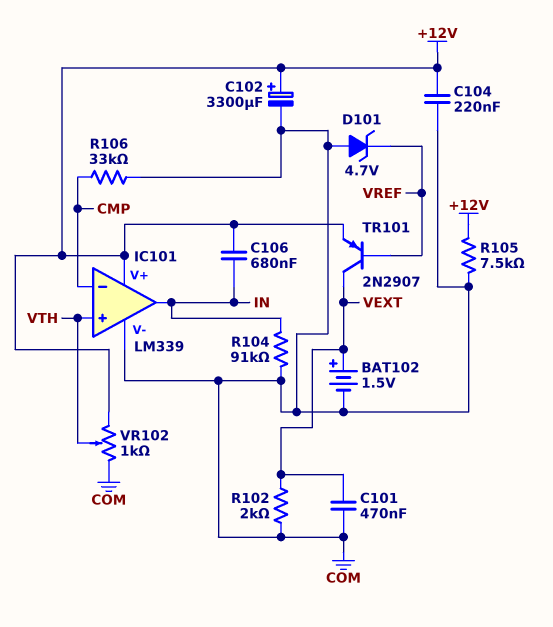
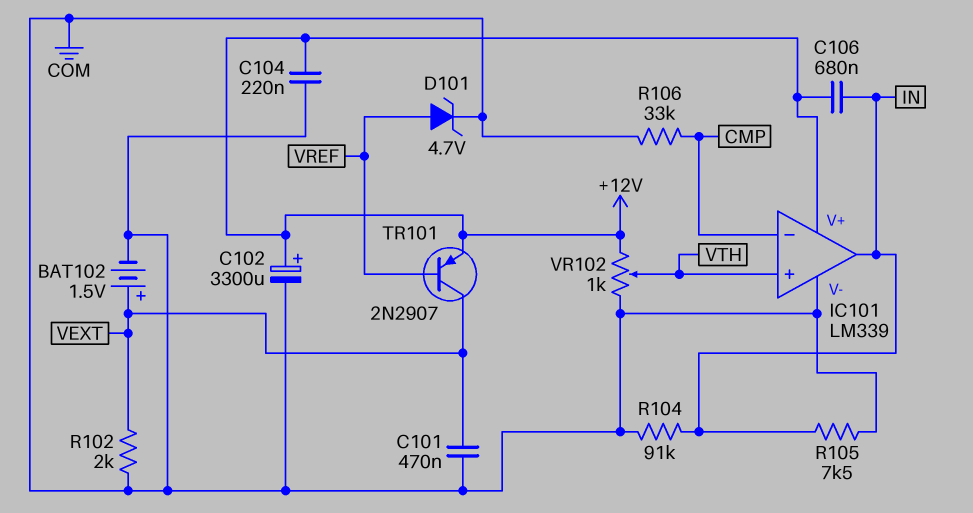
D101: zener 4.7V (A COM, K VREF) -> zener 4.7V (A VREF, K COM)
R105: 7.5k (+12V, COM) -> 7.5k (COM, IN)

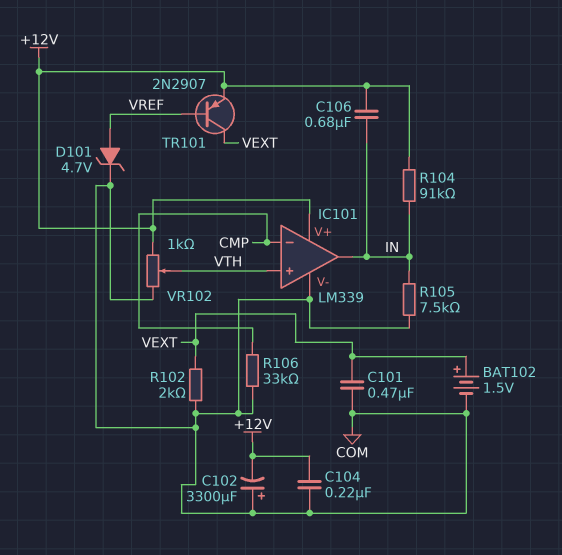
C102: 3300uF (plus +12V, minus COM) -> 3300uF (plus COM, minus +12V)
R104: 91k (COM, IN) -> 91k (+12V, IN)

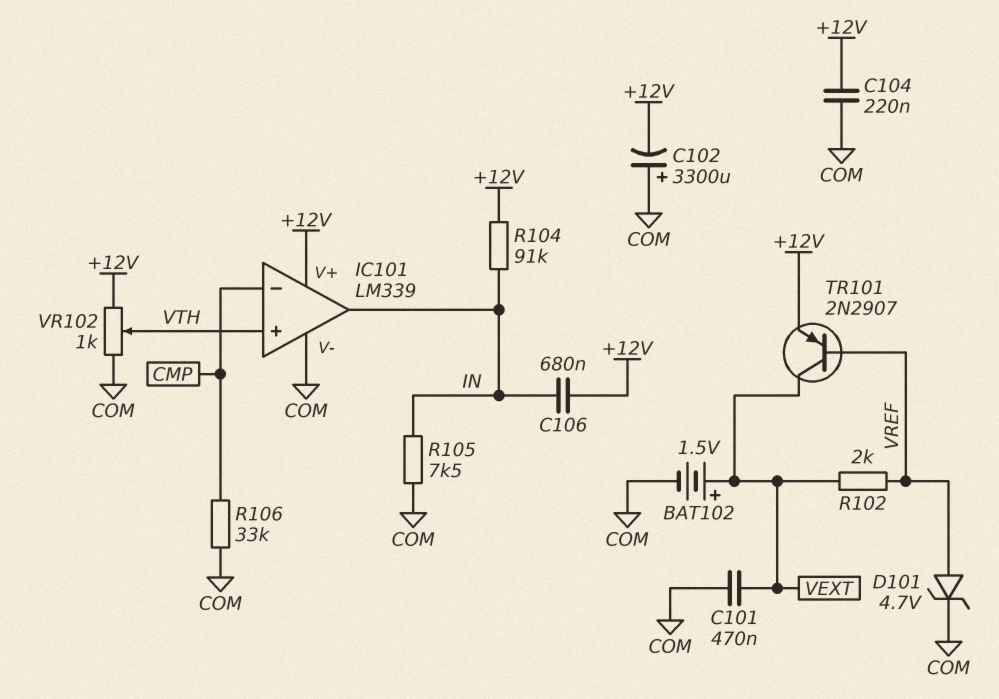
R102: 2k (COM, VEXT) -> 2k (VEXT, VREF)

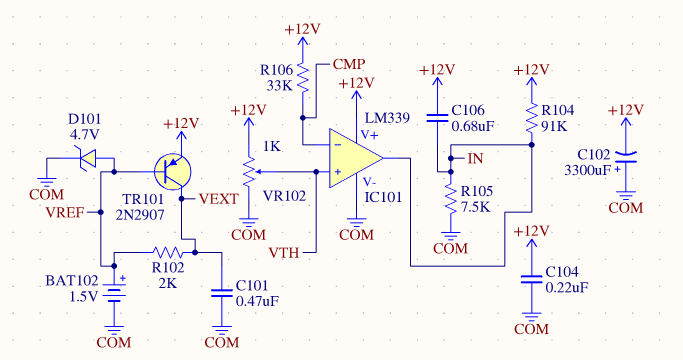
BAT102: 1.5V (plus VEXT, minus COM) -> 1.5V (plus VREF, minus COM)
R106: 33k (CMP, COM) -> 33k (+12V, CMP)

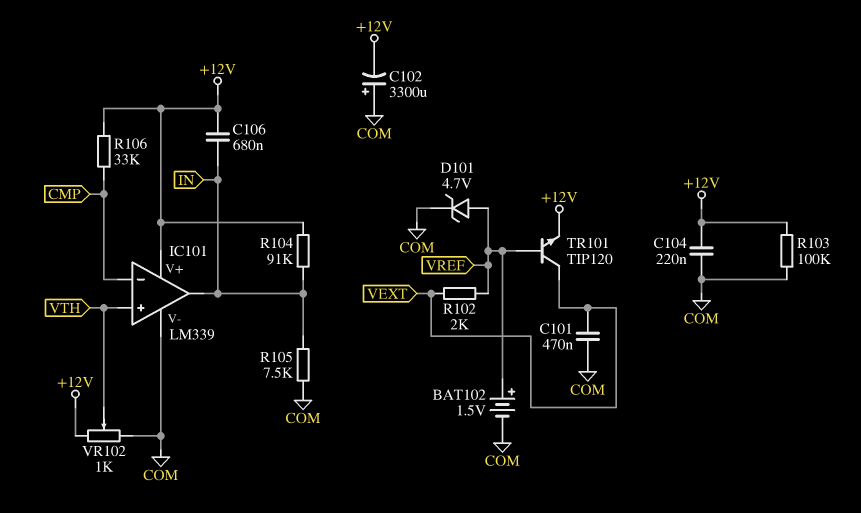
R103: none -> 100k (+12V, COM)
TR101: PNP 2N2907 (B VREF, C VEXT, E +12V) -> NPN TIP120 (B VREF, C VEXT, E +12V)

